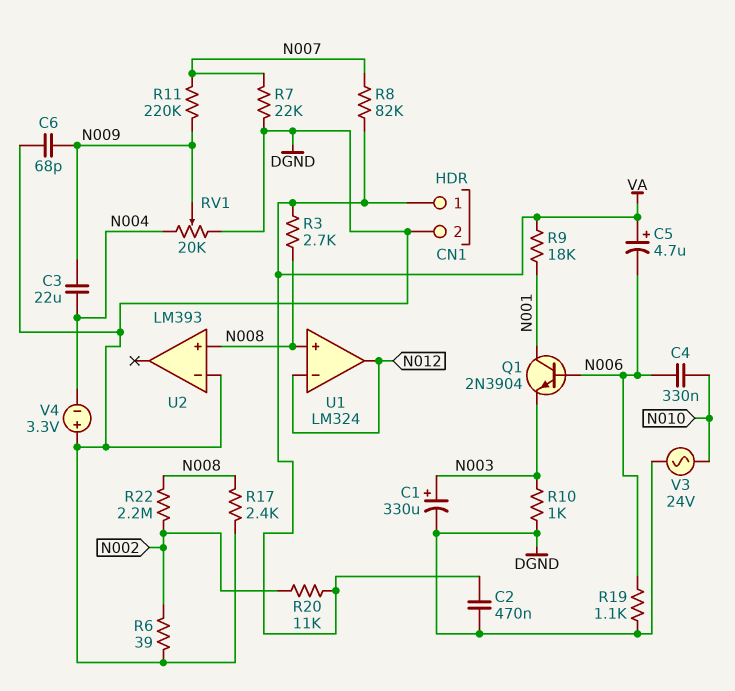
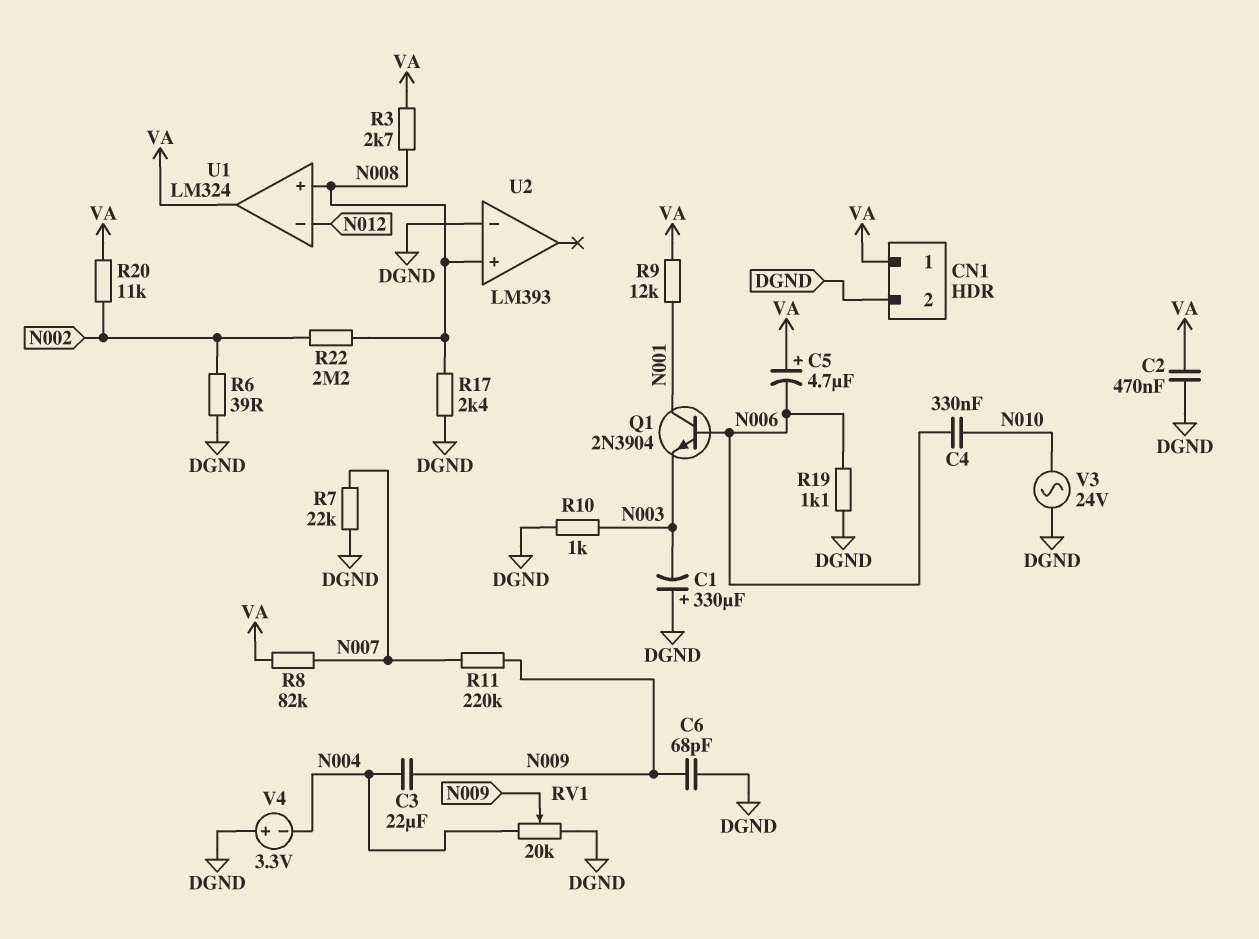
C1: 330uF (plus N003, minus DGND) -> 330uF (plus DGND, minus N003)
R9: 18k (N001, VA) -> 12k (N001, VA)
U1 pin out: N012 -> VA

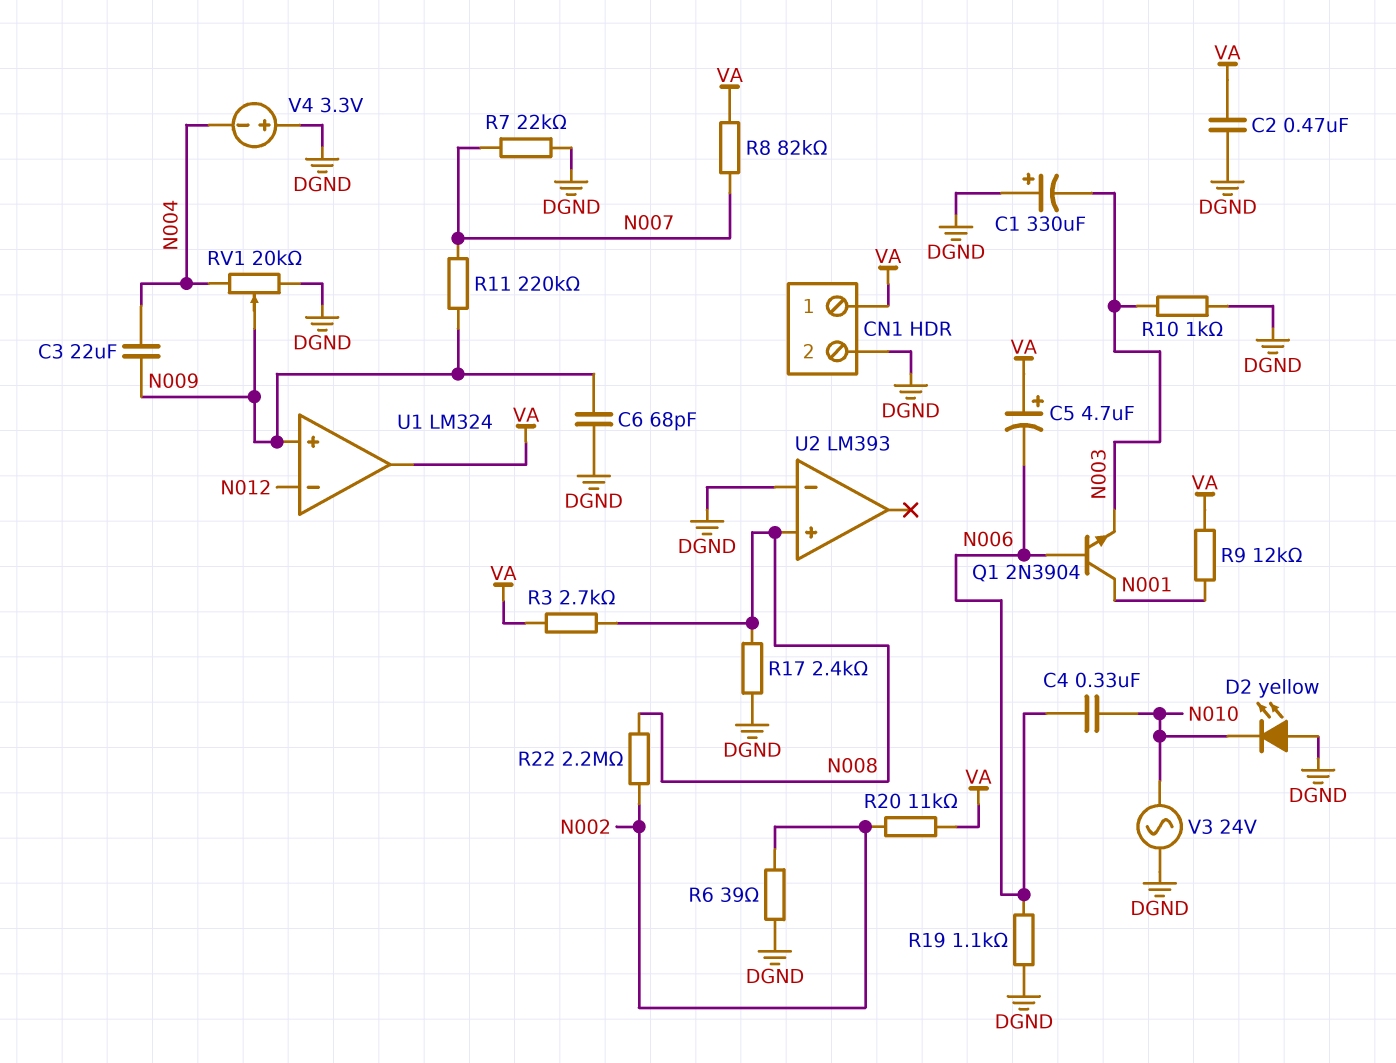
D2: none -> LED yellow (A DGND, K N010)
U1 pin in+: N008 -> N009

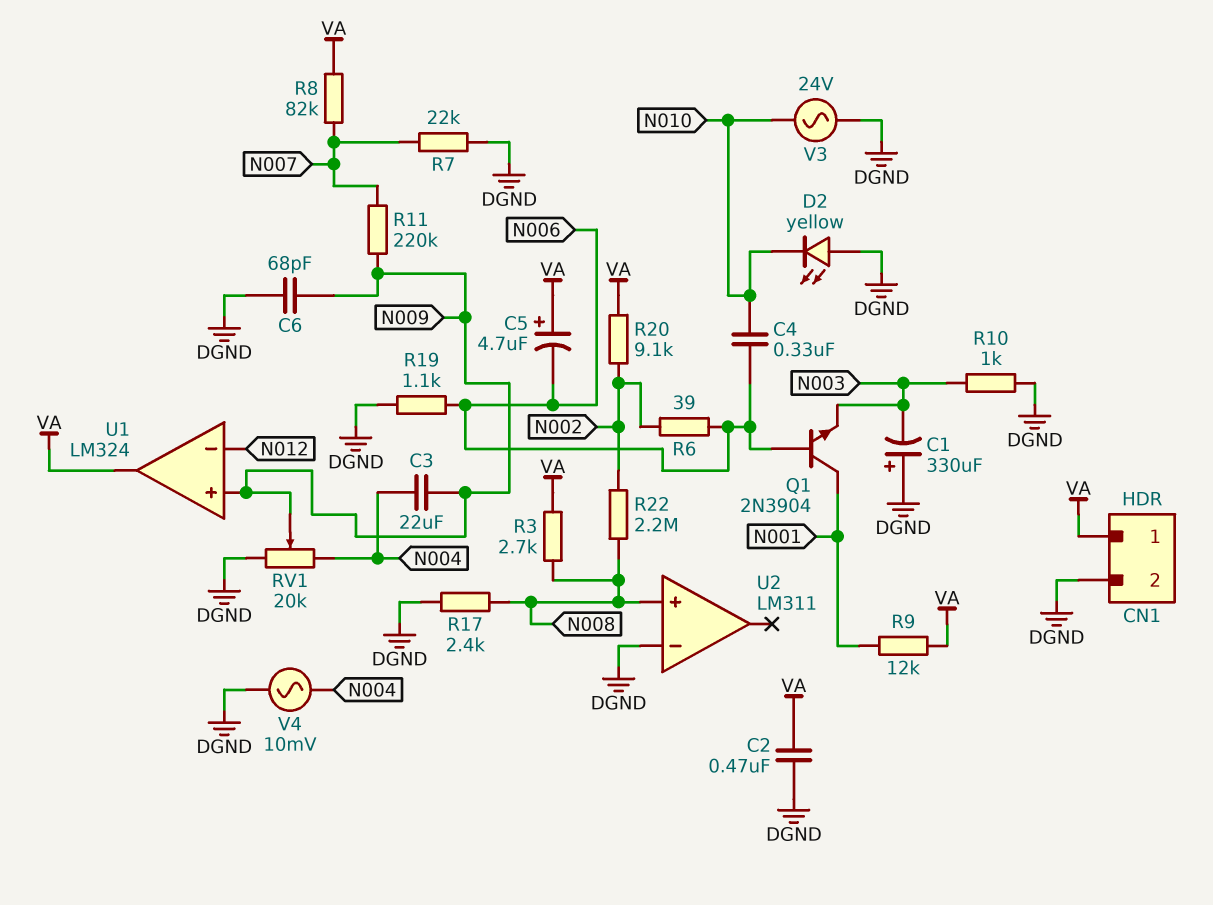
R6: 39 (DGND, N002) -> 39 (N002, N006)
R20: 11k (N002, VA) -> 9.1k (N002, VA)
U2: LM393 -> LM311
V4: 3.3V (plus DGND, minus N004) -> AC 10mV (DGND, N004)

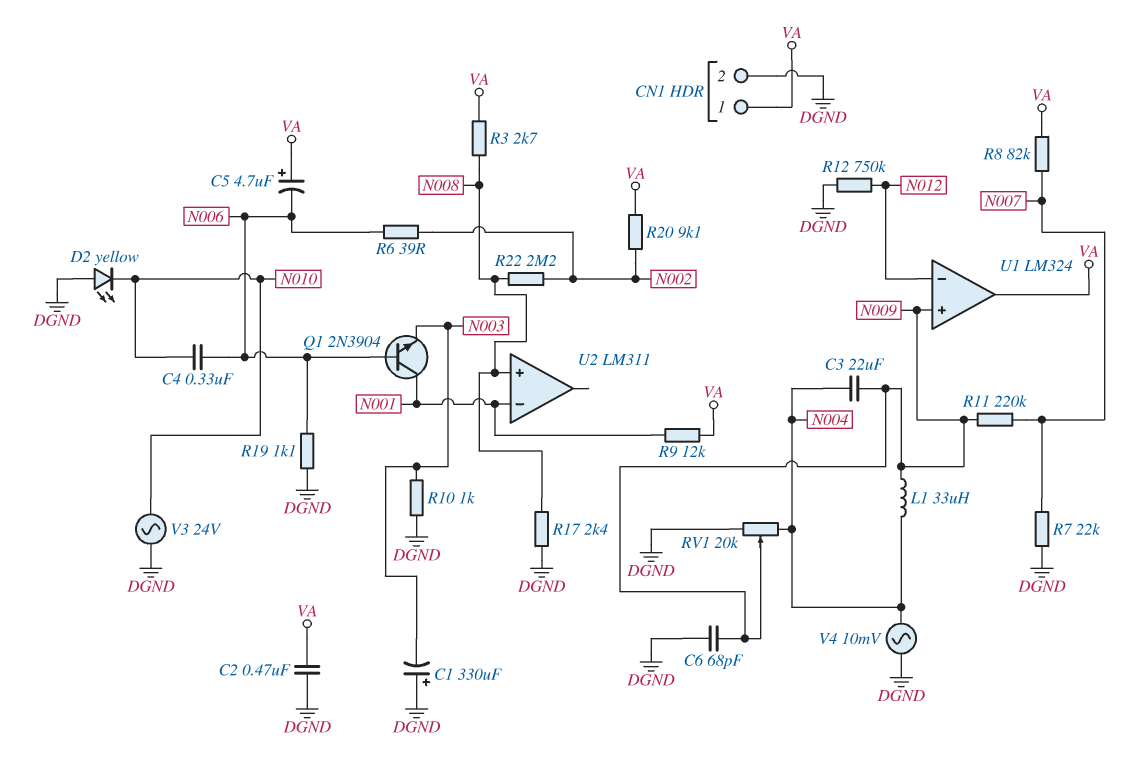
L1: none -> 33uH (N004, N009)
R12: none -> 750k (DGND, N012)
U2 pin in-: DGND -> N001

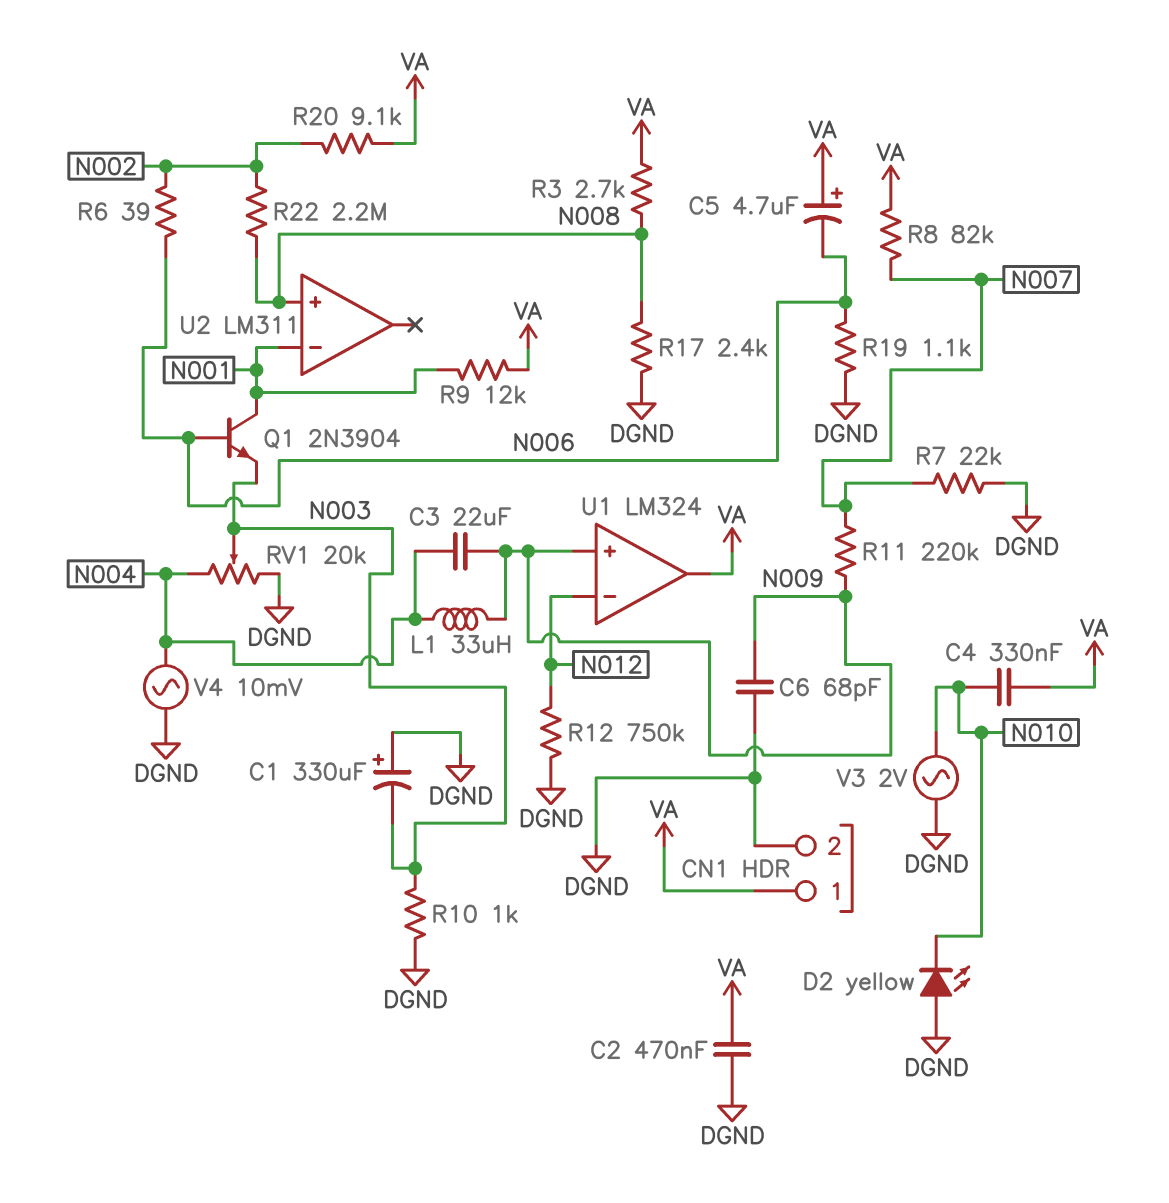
C4: 330nF (N006, N010) -> 330nF (N010, VA)
RV1: 20k (DGND, N004, wiper N009) -> 20k (DGND, N004, wiper N003)
V3: AC 24V (DGND, N010) -> AC 2V (DGND, N010)

